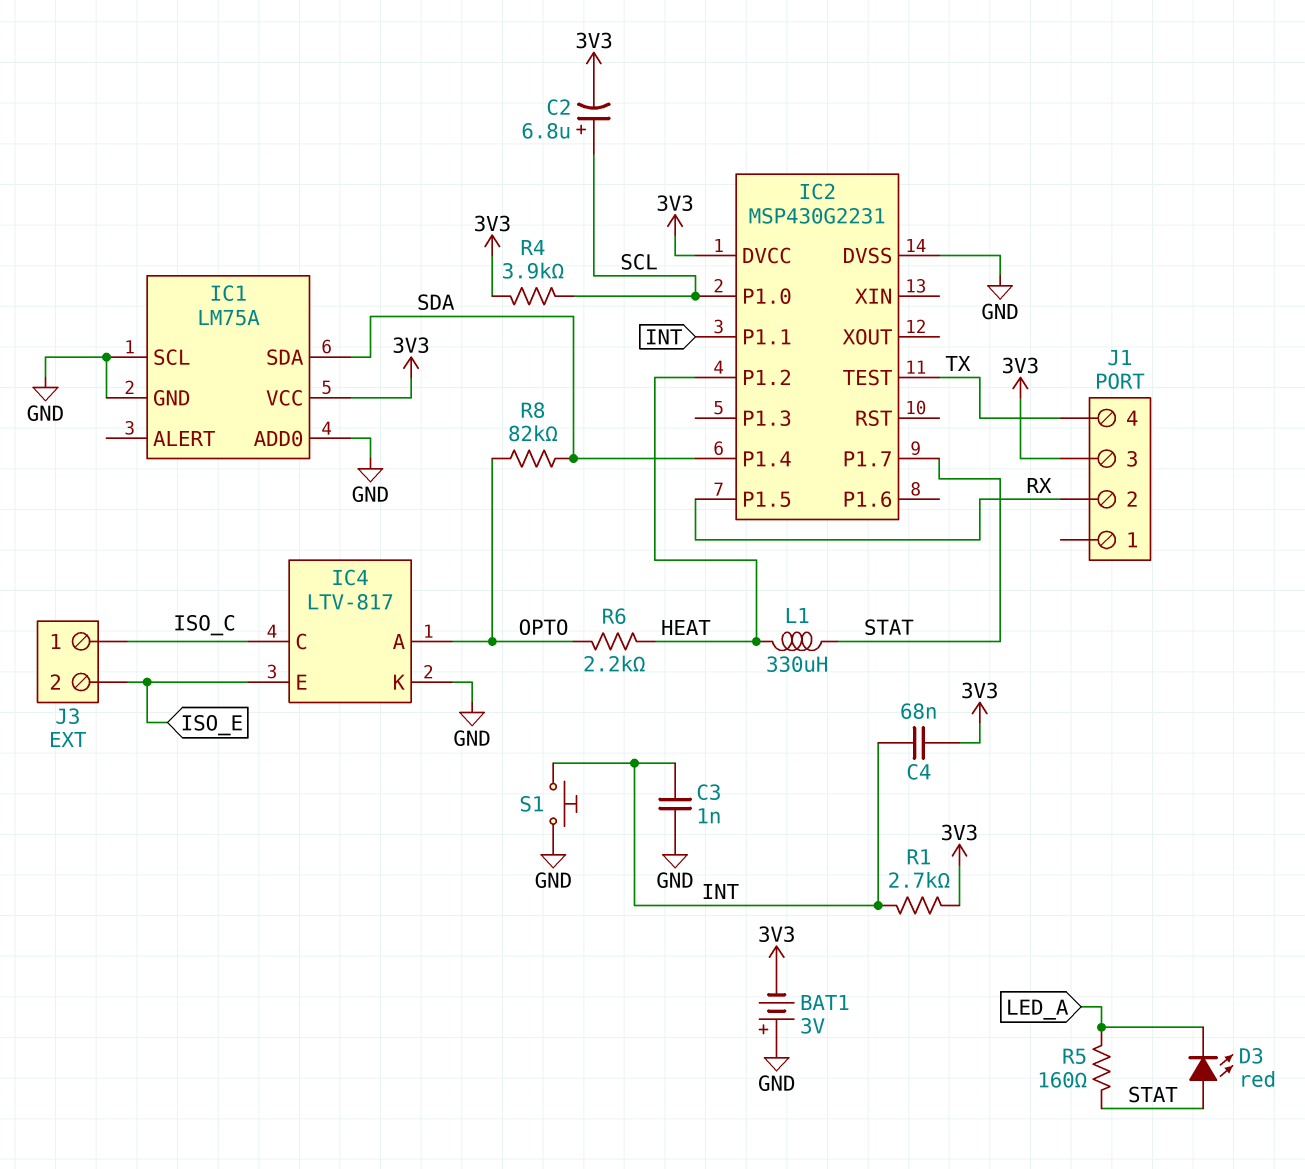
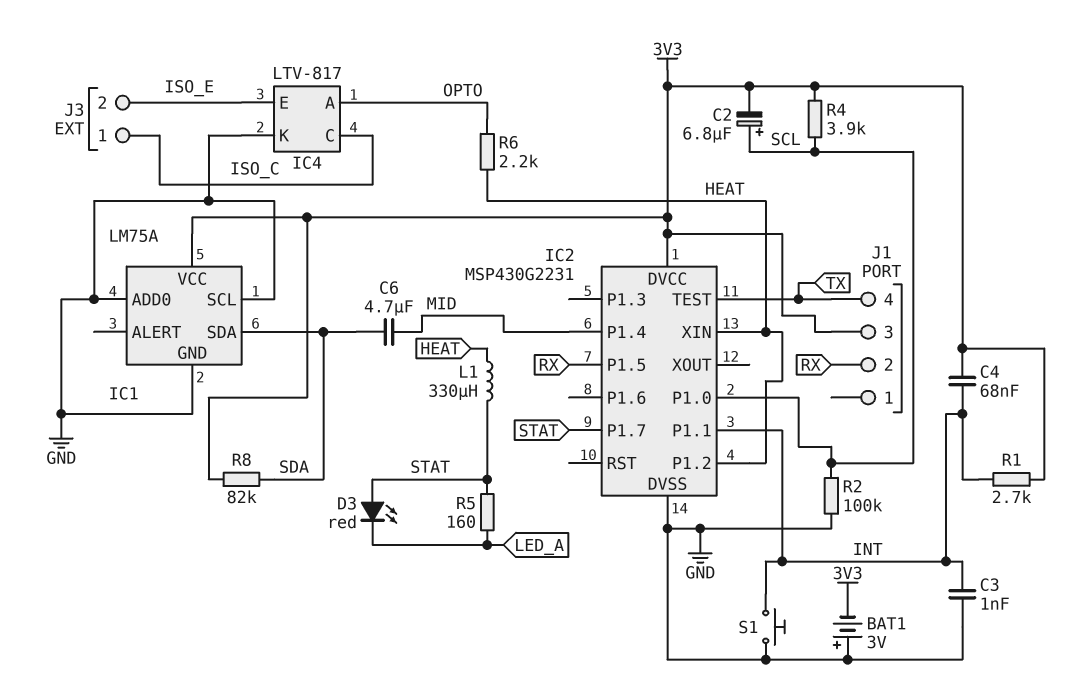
C6: none -> 4.7uF (MID, SDA)
IC2 pin P1.4: SDA -> MID
IC2 pin XIN: none -> HEAT
R2: none -> 100k (GND, SCL)
R8: 82k (OPTO, SDA) -> 82k (3V3, SDA)

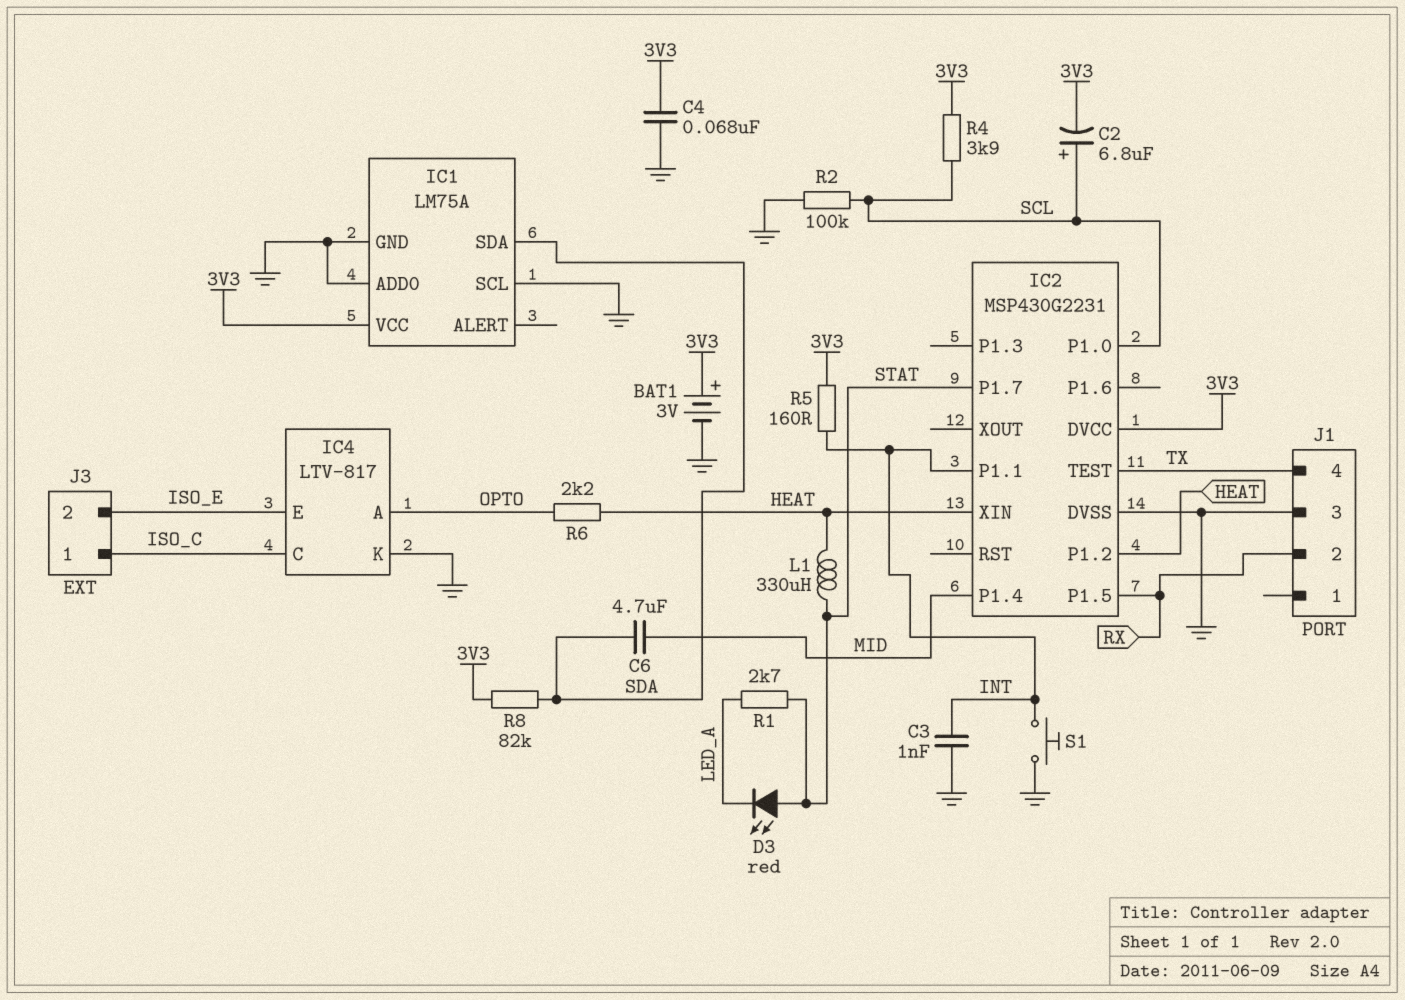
BAT1: 3V (plus GND, minus 3V3) -> 3V (plus 3V3, minus GND)
C4: 68nF (3V3, INT) -> 68nF (3V3, GND)
J1 pin 3: 3V3 -> GND
R1: 2.7k (3V3, INT) -> 2.7k (LED_A, STAT)
R5: 160 (LED_A, STAT) -> 160 (3V3, INT)

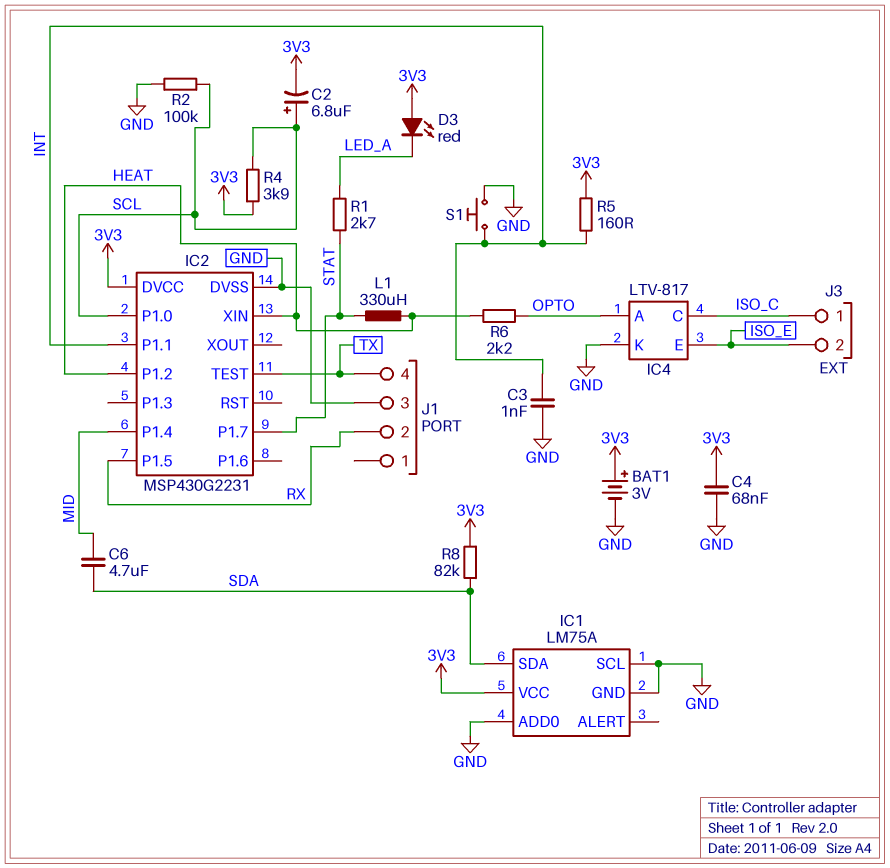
D3: LED red (A STAT, K LED_A) -> LED red (A 3V3, K LED_A)

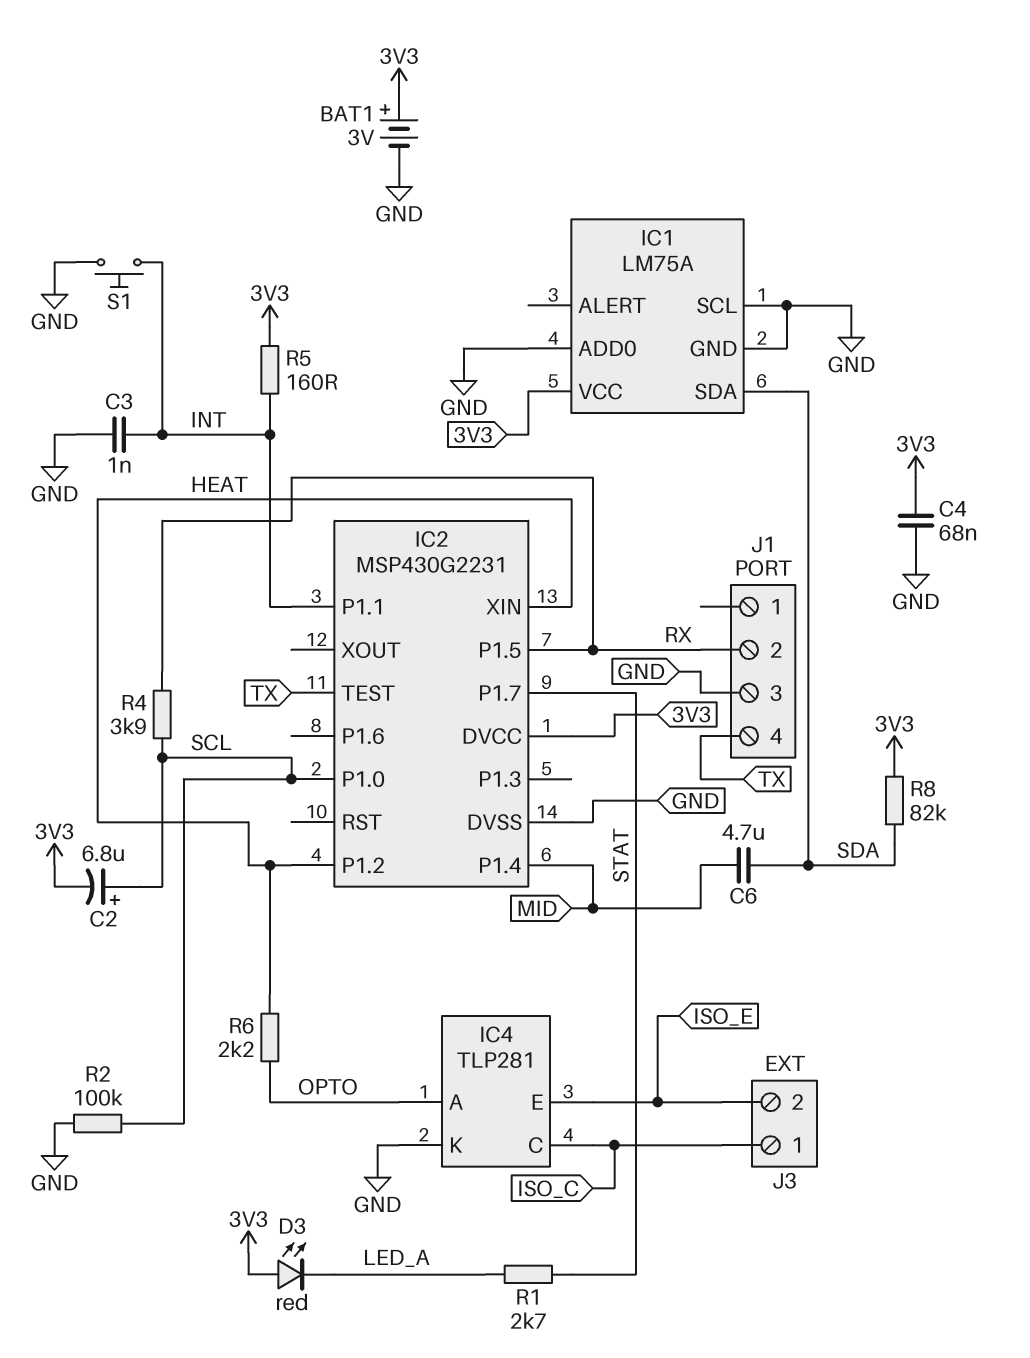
IC4: LTV-817 -> TLP281
L1: 330uH (HEAT, STAT) -> none
R4: 3.9k (3V3, SCL) -> 3.9k (RX, SCL)

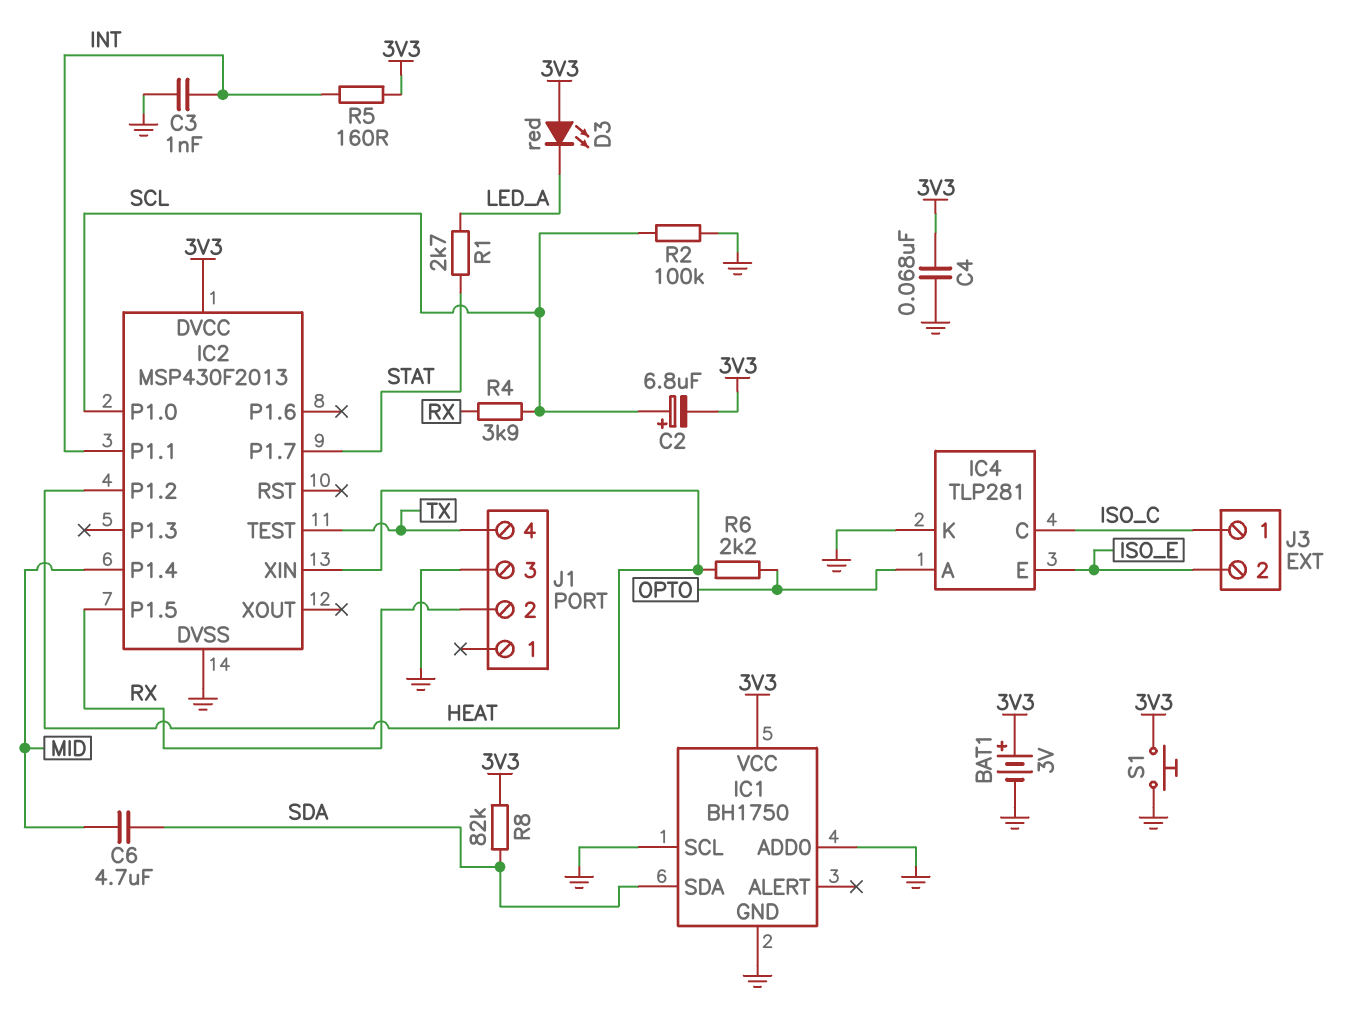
IC1: LM75A -> BH1750
IC2: MSP430G2231 -> MSP430F2013
S1: button (GND, INT) -> button (3V3, GND)

